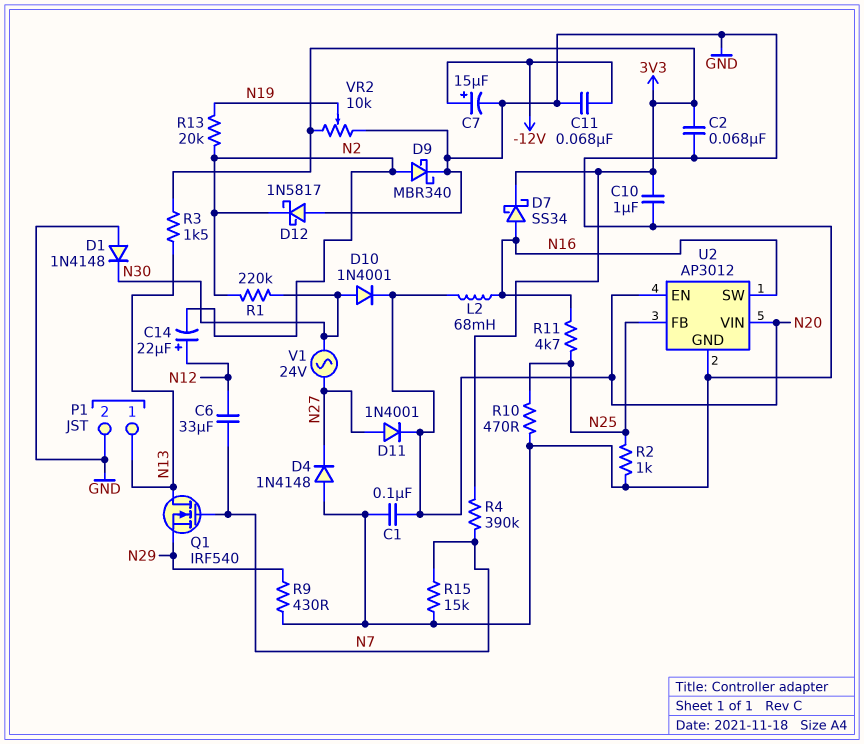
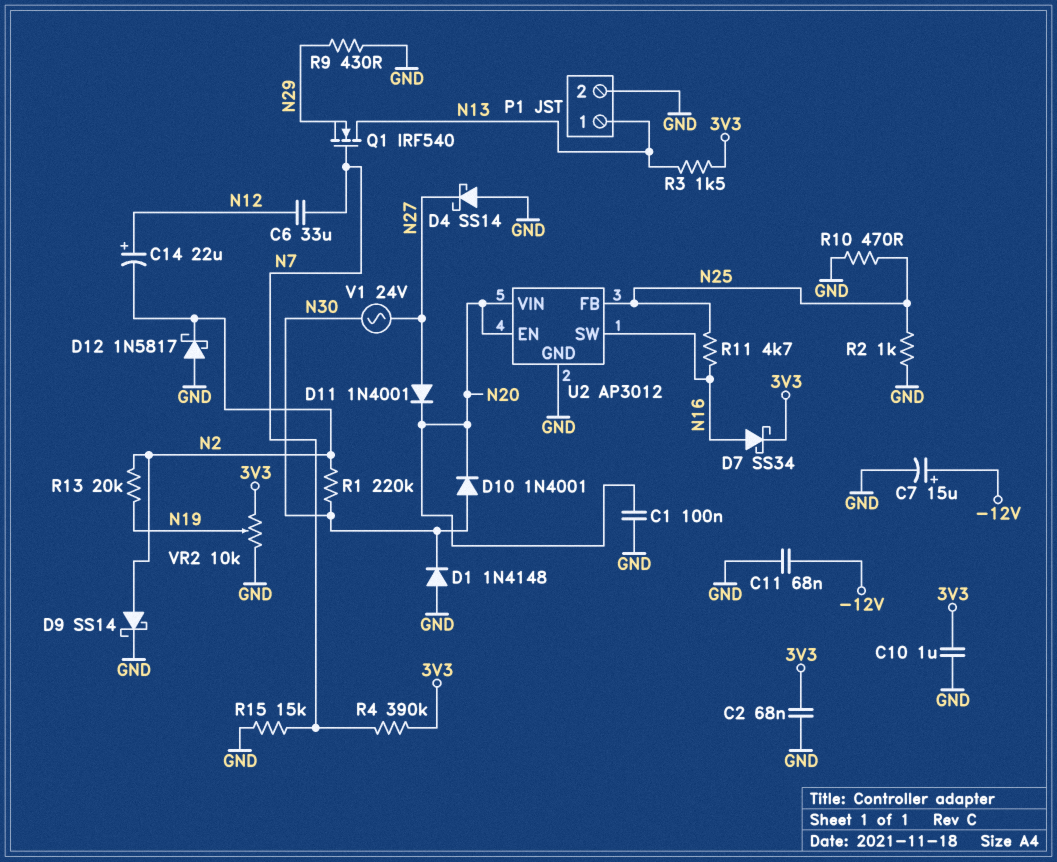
D4: diode 1N4148 (A GND, K N27) -> schottky SS14 (A GND, K N27)
D9: schottky MBR340 (A N2, K GND) -> schottky SS14 (A N2, K GND)
L2: 68mH (N16, N20) -> none

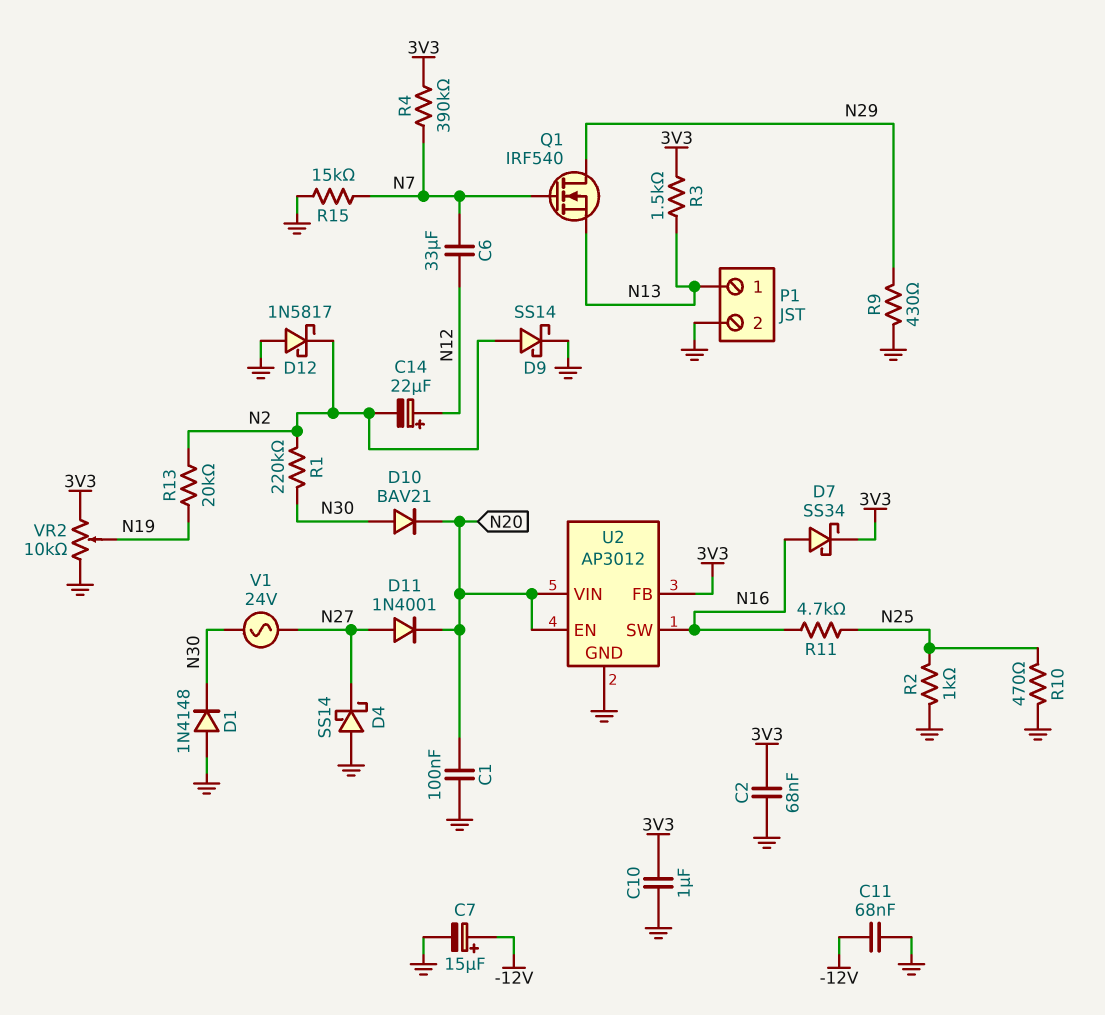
D10: diode 1N4001 (A N30, K N20) -> diode BAV21 (A N30, K N20)
Q1: NMOS IRF540 (G N7, D N13, S N29) -> NMOS IRF540 (G N7, D N29, S N13)
U2 pin FB: N25 -> 3V3

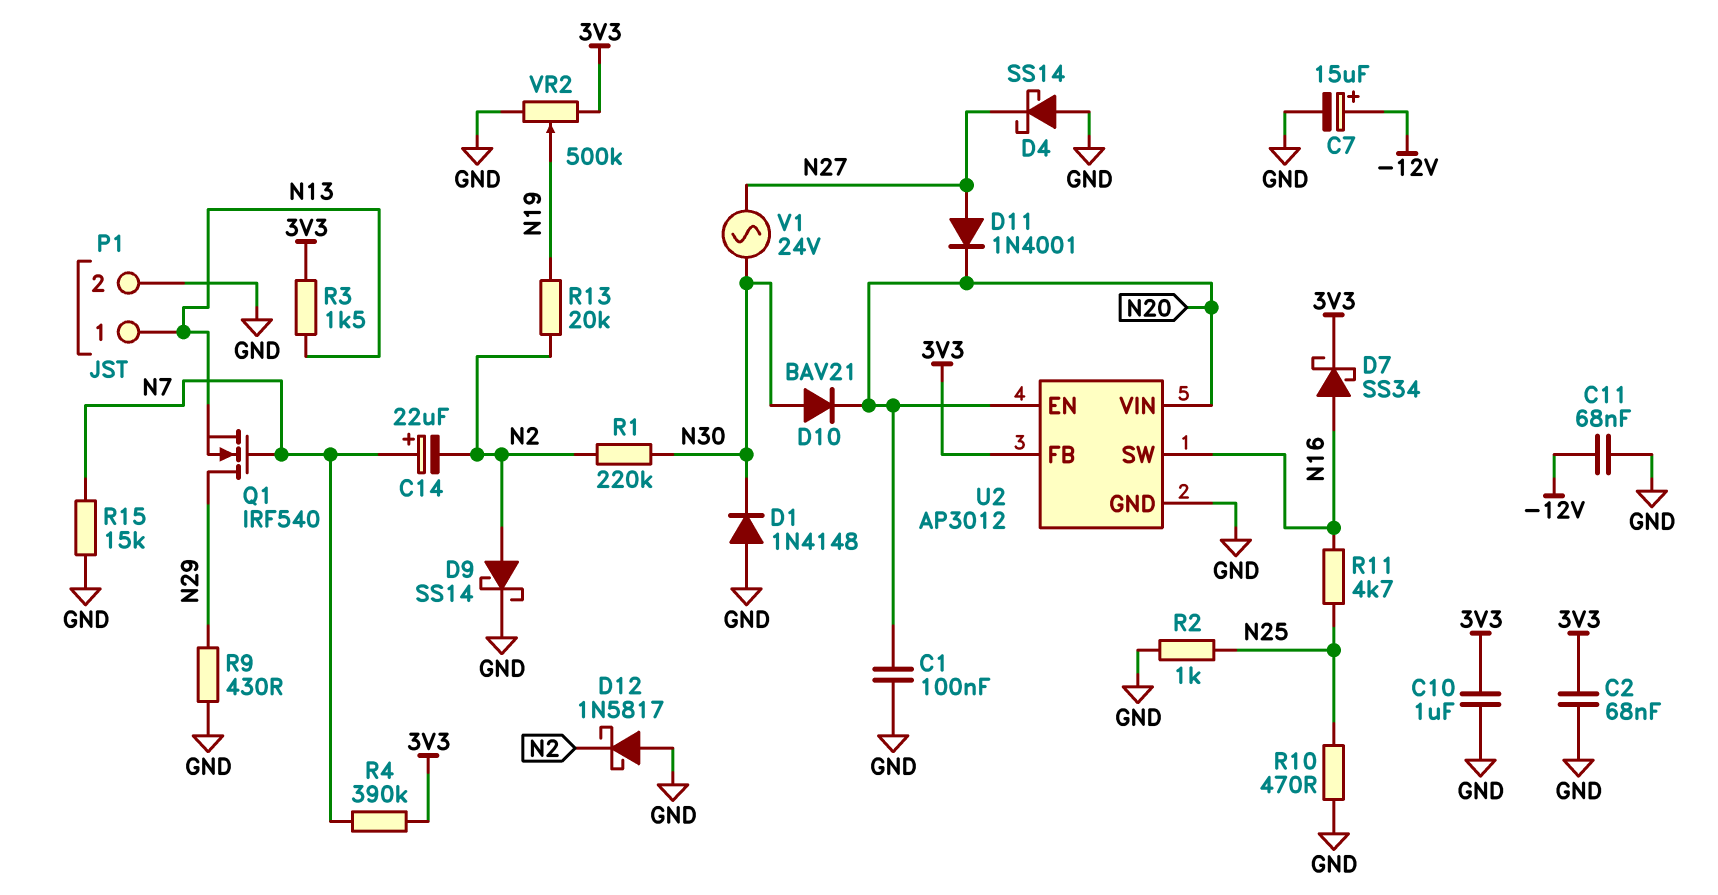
C6: 33uF (N7, N12) -> none
C14: 22uF (plus N12, minus N2) -> 22uF (plus N7, minus N2)
VR2: 10k (3V3, GND, wiper N19) -> 500k (3V3, GND, wiper N19)

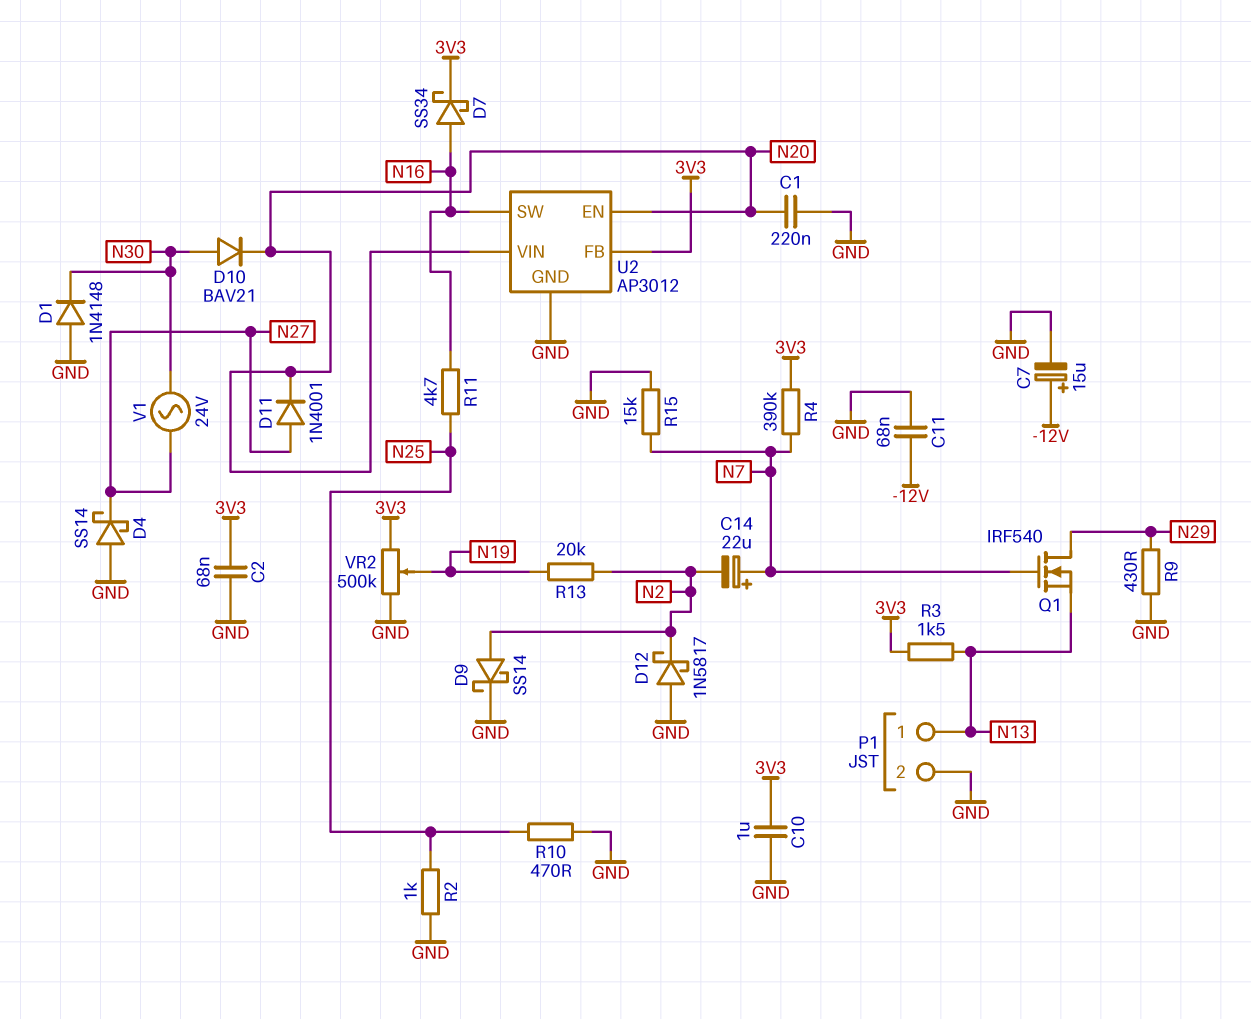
C1: 100nF (GND, N20) -> 220nF (GND, N20)
R1: 220k (N2, N30) -> none

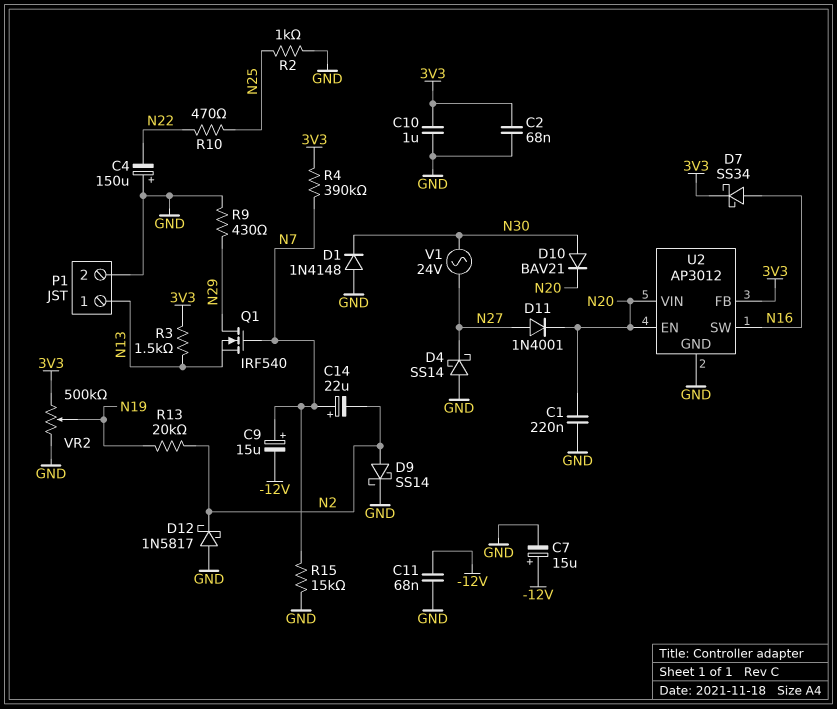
C4: none -> 150uF (plus GND, minus N22)
C9: none -> 15uF (plus N7, minus -12V)
R10: 470 (GND, N25) -> 470 (N22, N25)
R11: 4.7k (N16, N25) -> none

